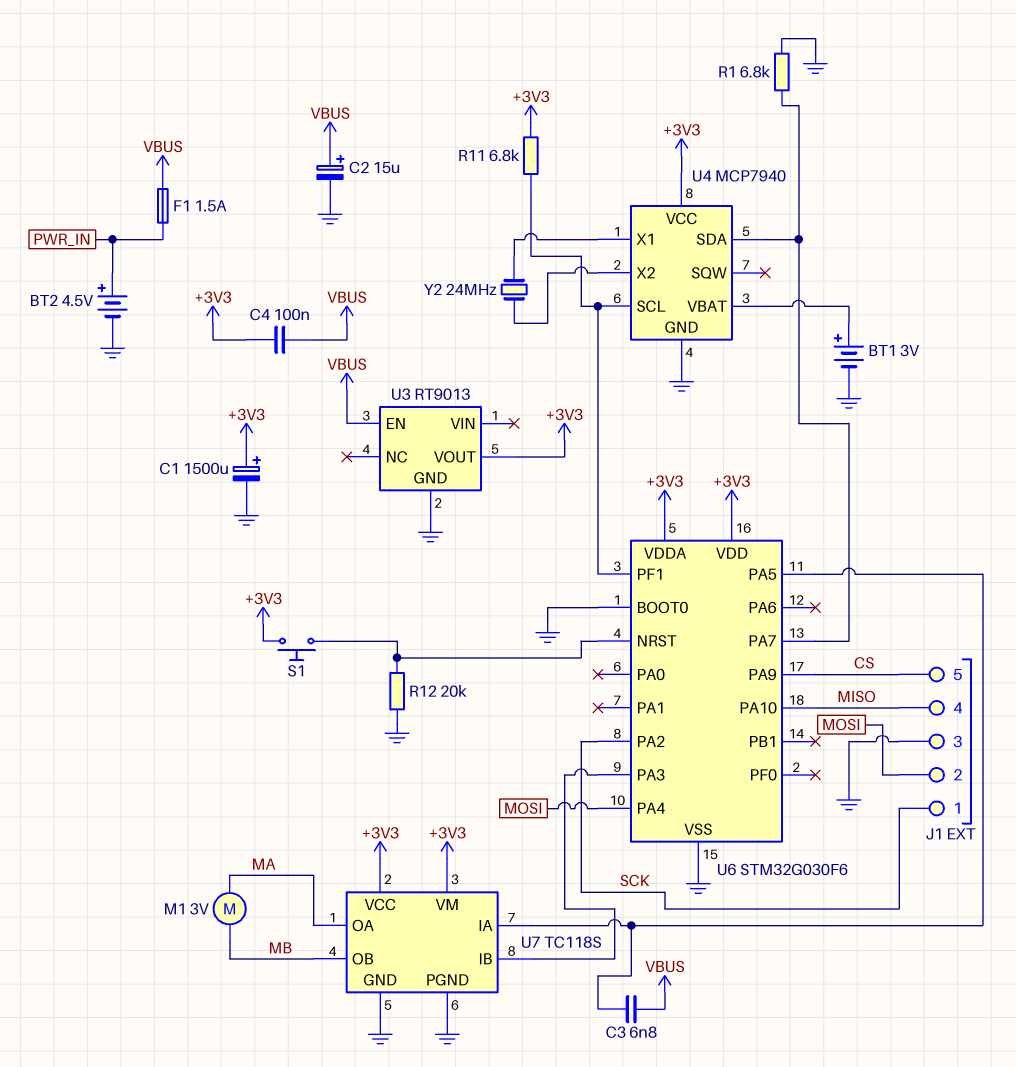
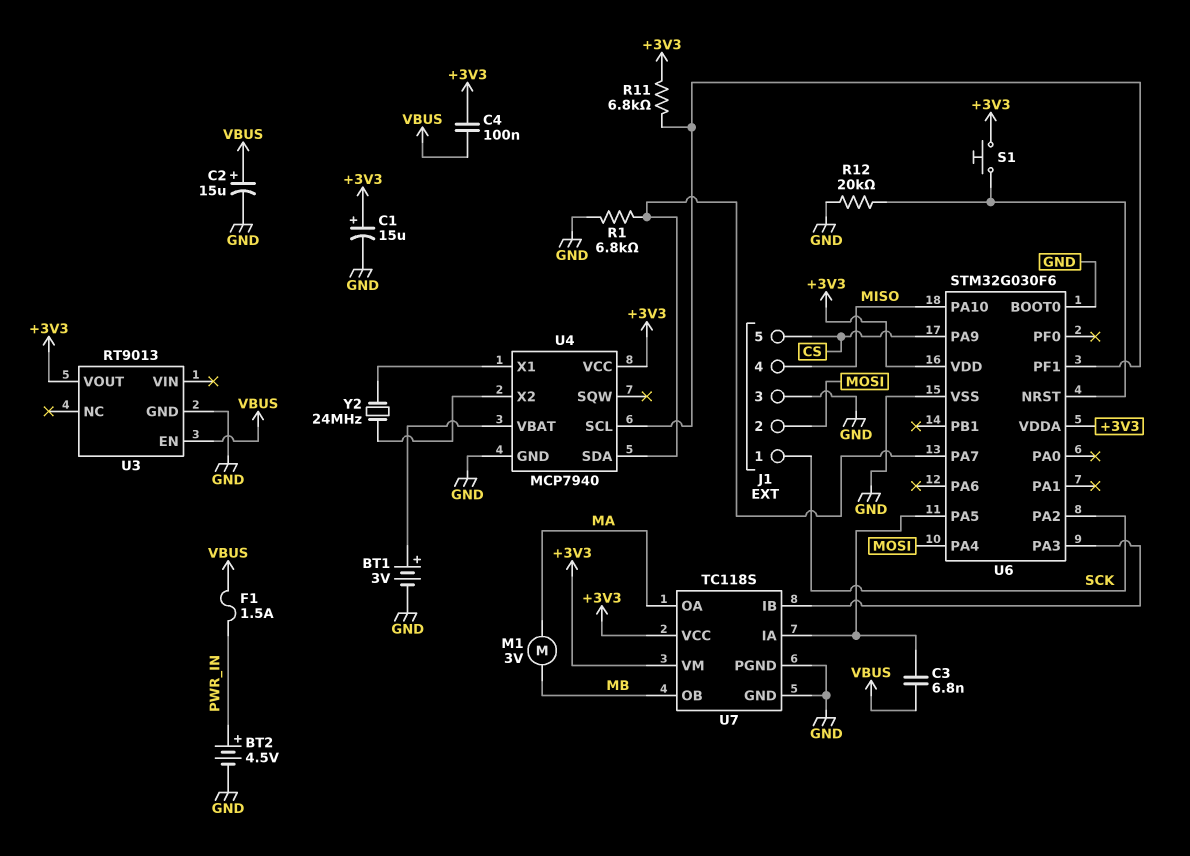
C1: 1500uF (plus +3V3, minus GND) -> 15uF (plus +3V3, minus GND)

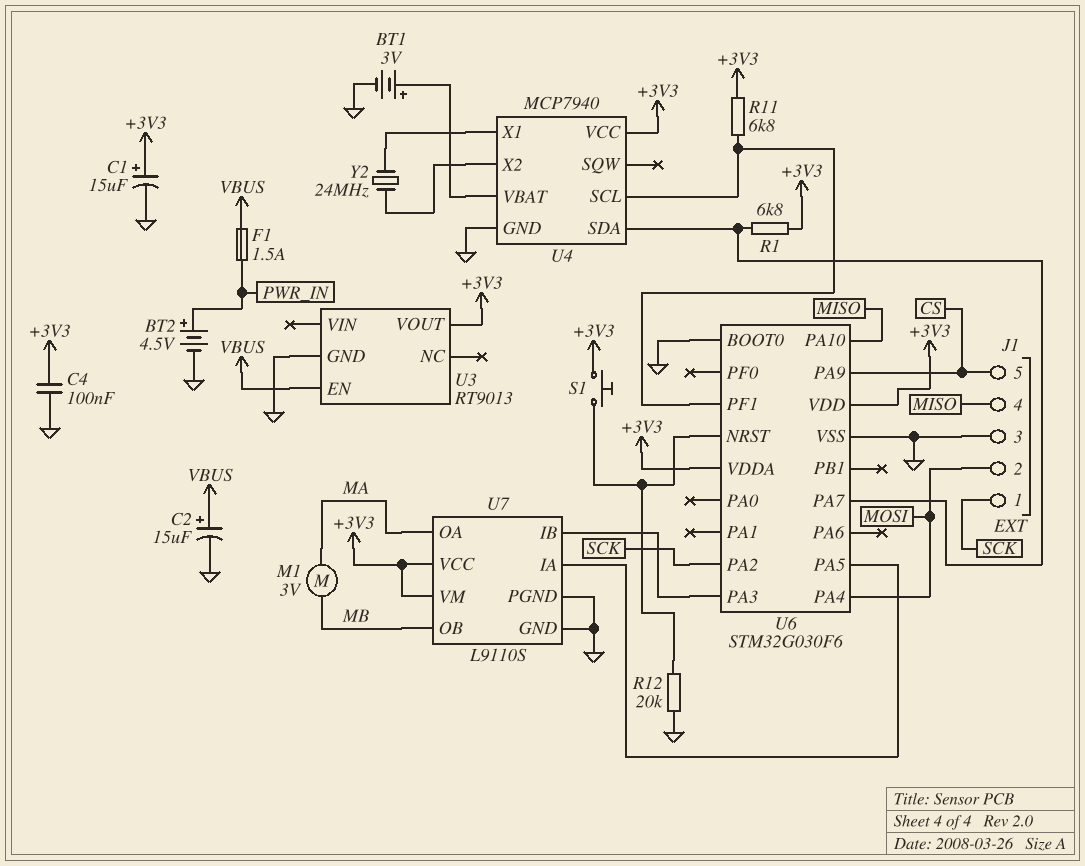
C3: 6.8nF (U6/PA5, VBUS) -> none
C4: 100nF (+3V3, VBUS) -> 100nF (+3V3, GND)
R1: 6.8k (GND, U4/SDA) -> 6.8k (+3V3, U4/SDA)
U7: TC118S -> L9110S

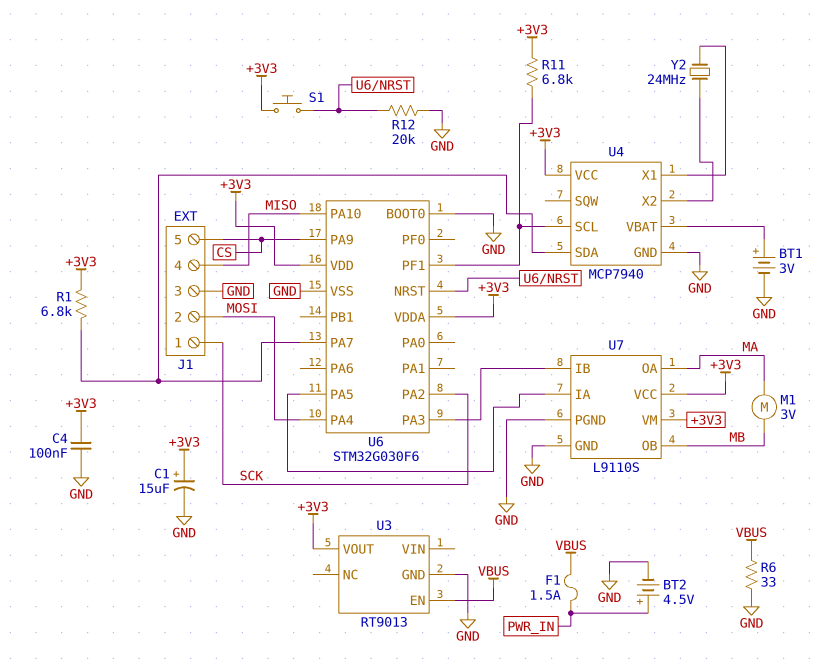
C2: 15uF (plus VBUS, minus GND) -> none
R6: none -> 33 (GND, VBUS)

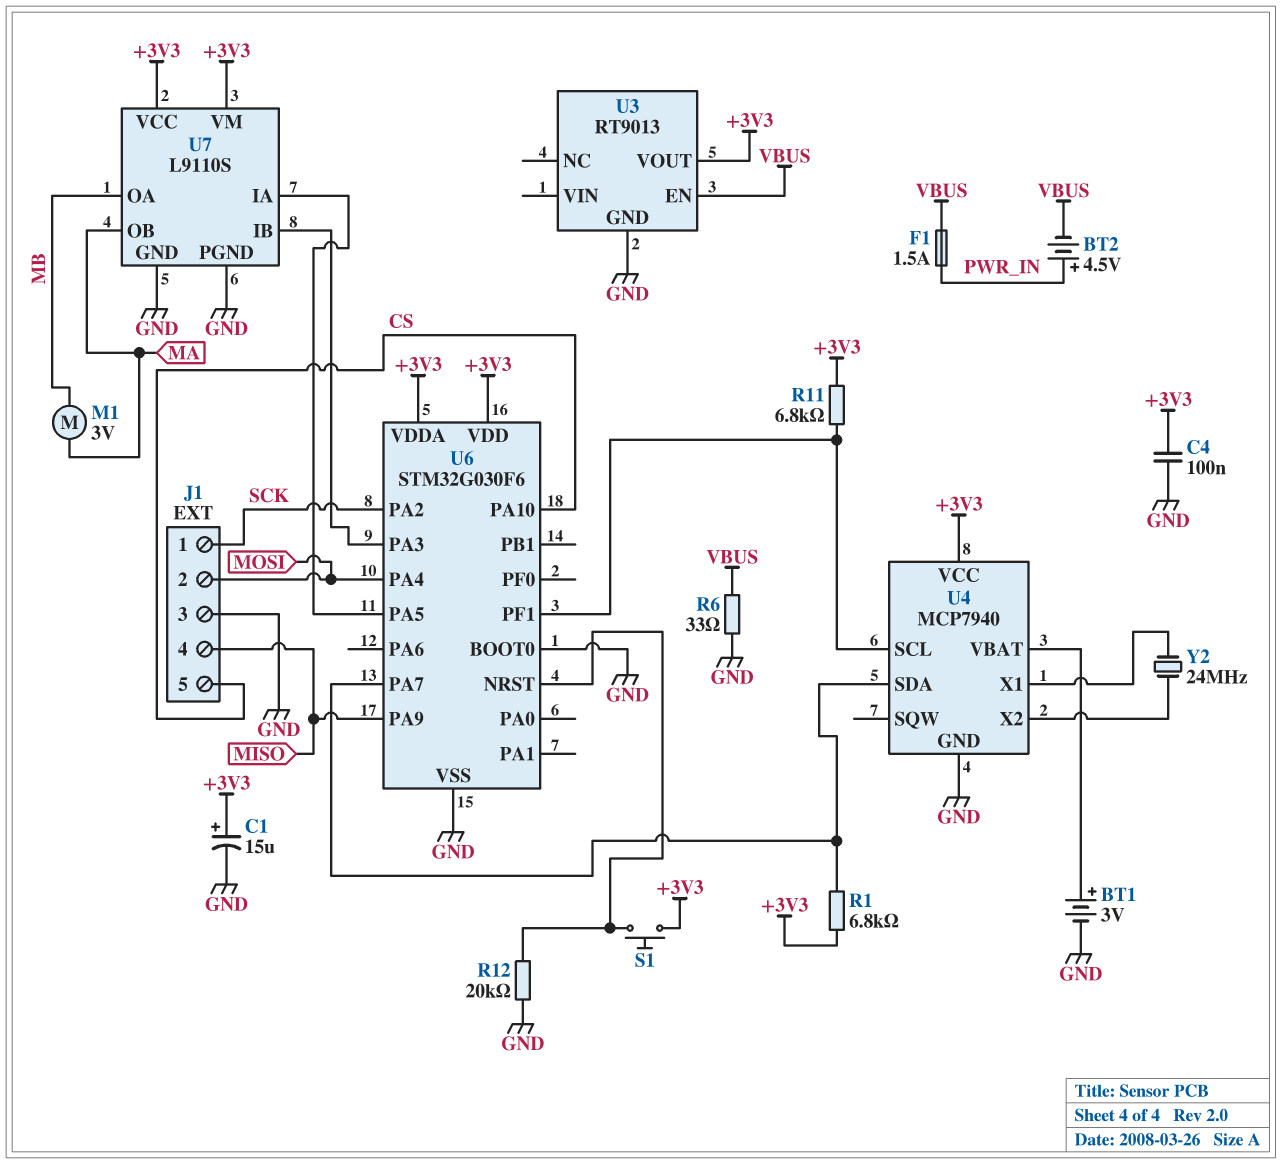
BT2: 4.5V (plus PWR_IN, minus GND) -> 4.5V (plus PWR_IN, minus VBUS)
U6 pin PA9: CS -> MISO
U6 pin PA10: MISO -> CS
U7 pin OA: MA -> MB
U7 pin OB: MB -> MA

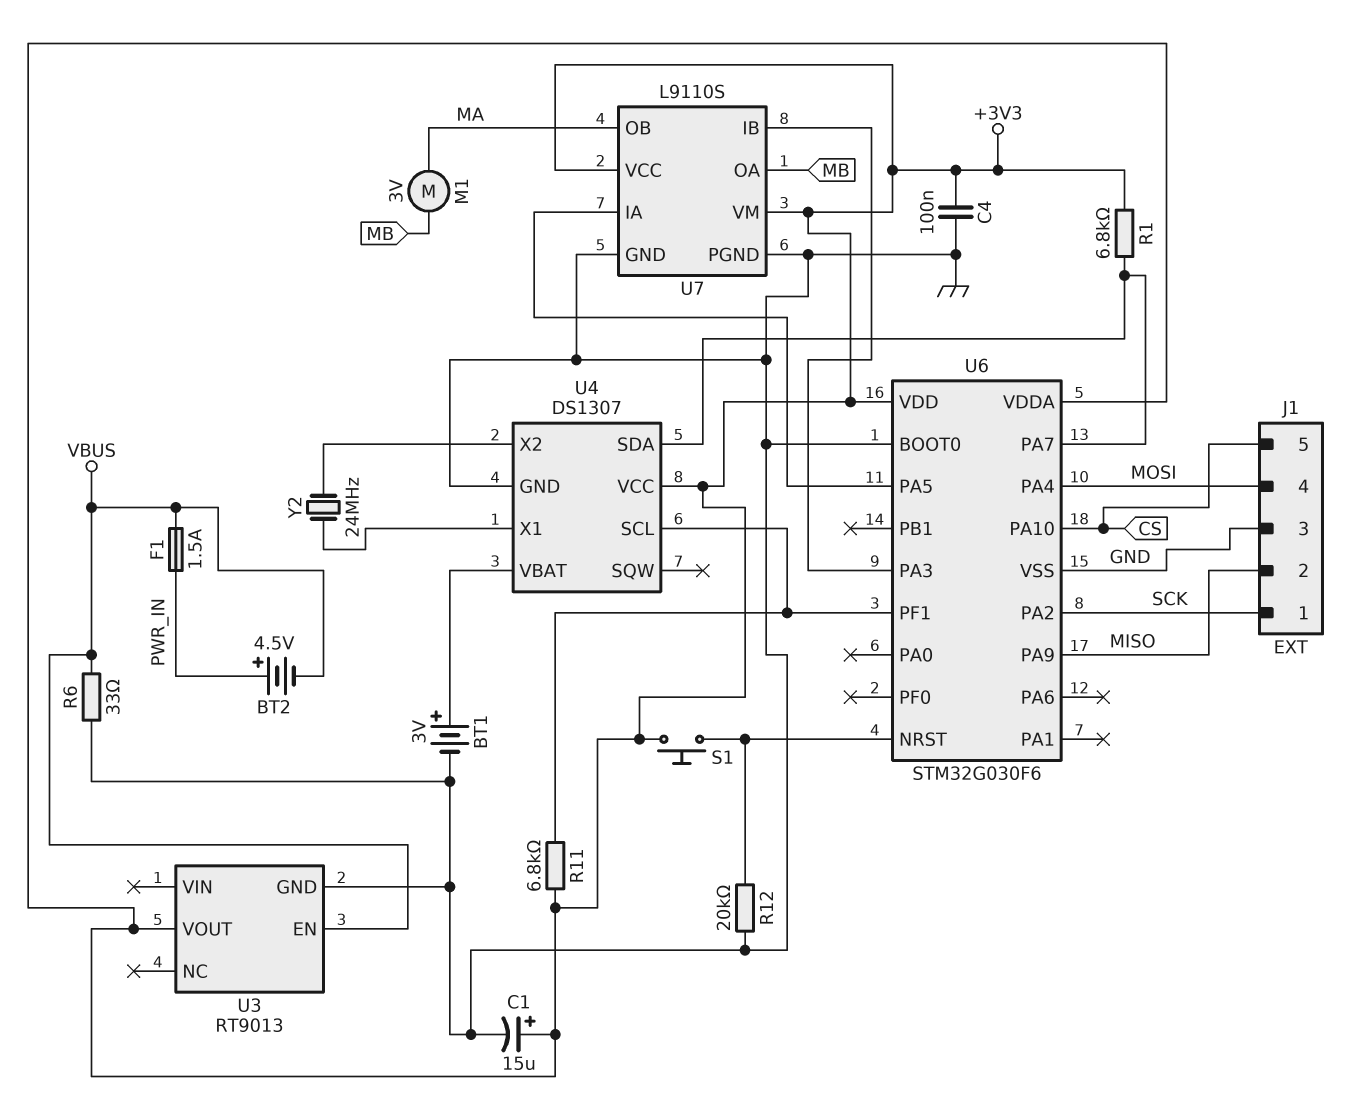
J1 pin 2: MOSI -> MISO
J1 pin 4: MISO -> MOSI
U4: MCP7940 -> DS1307

